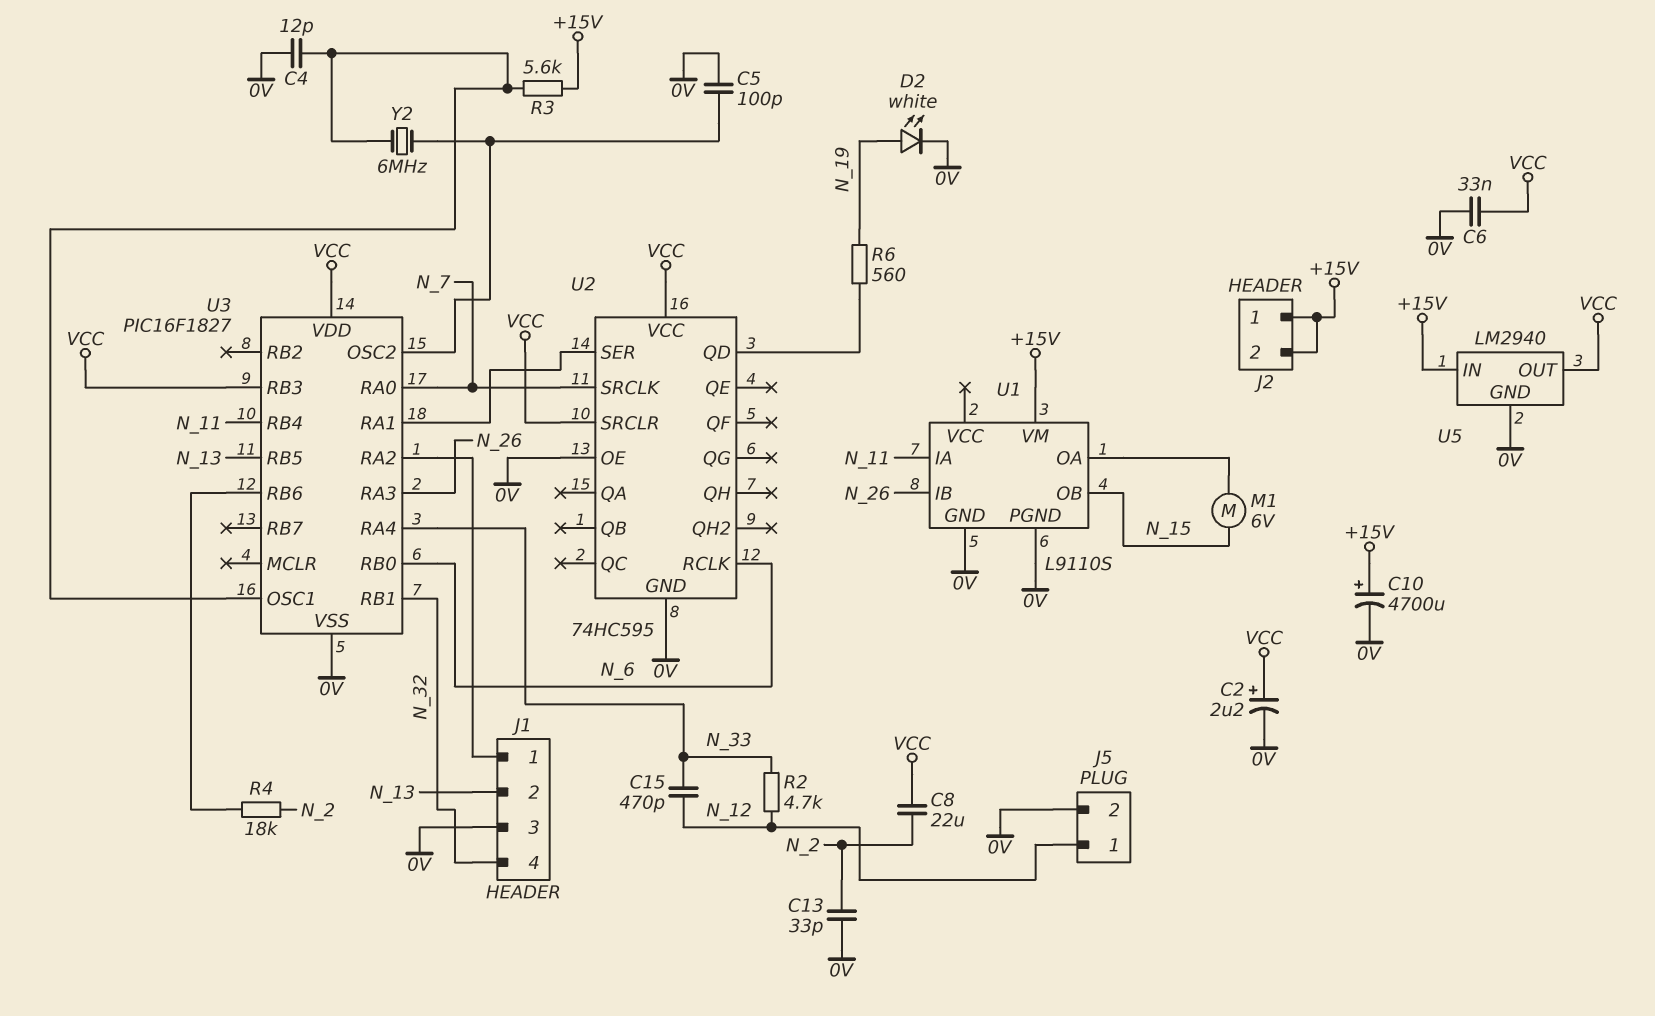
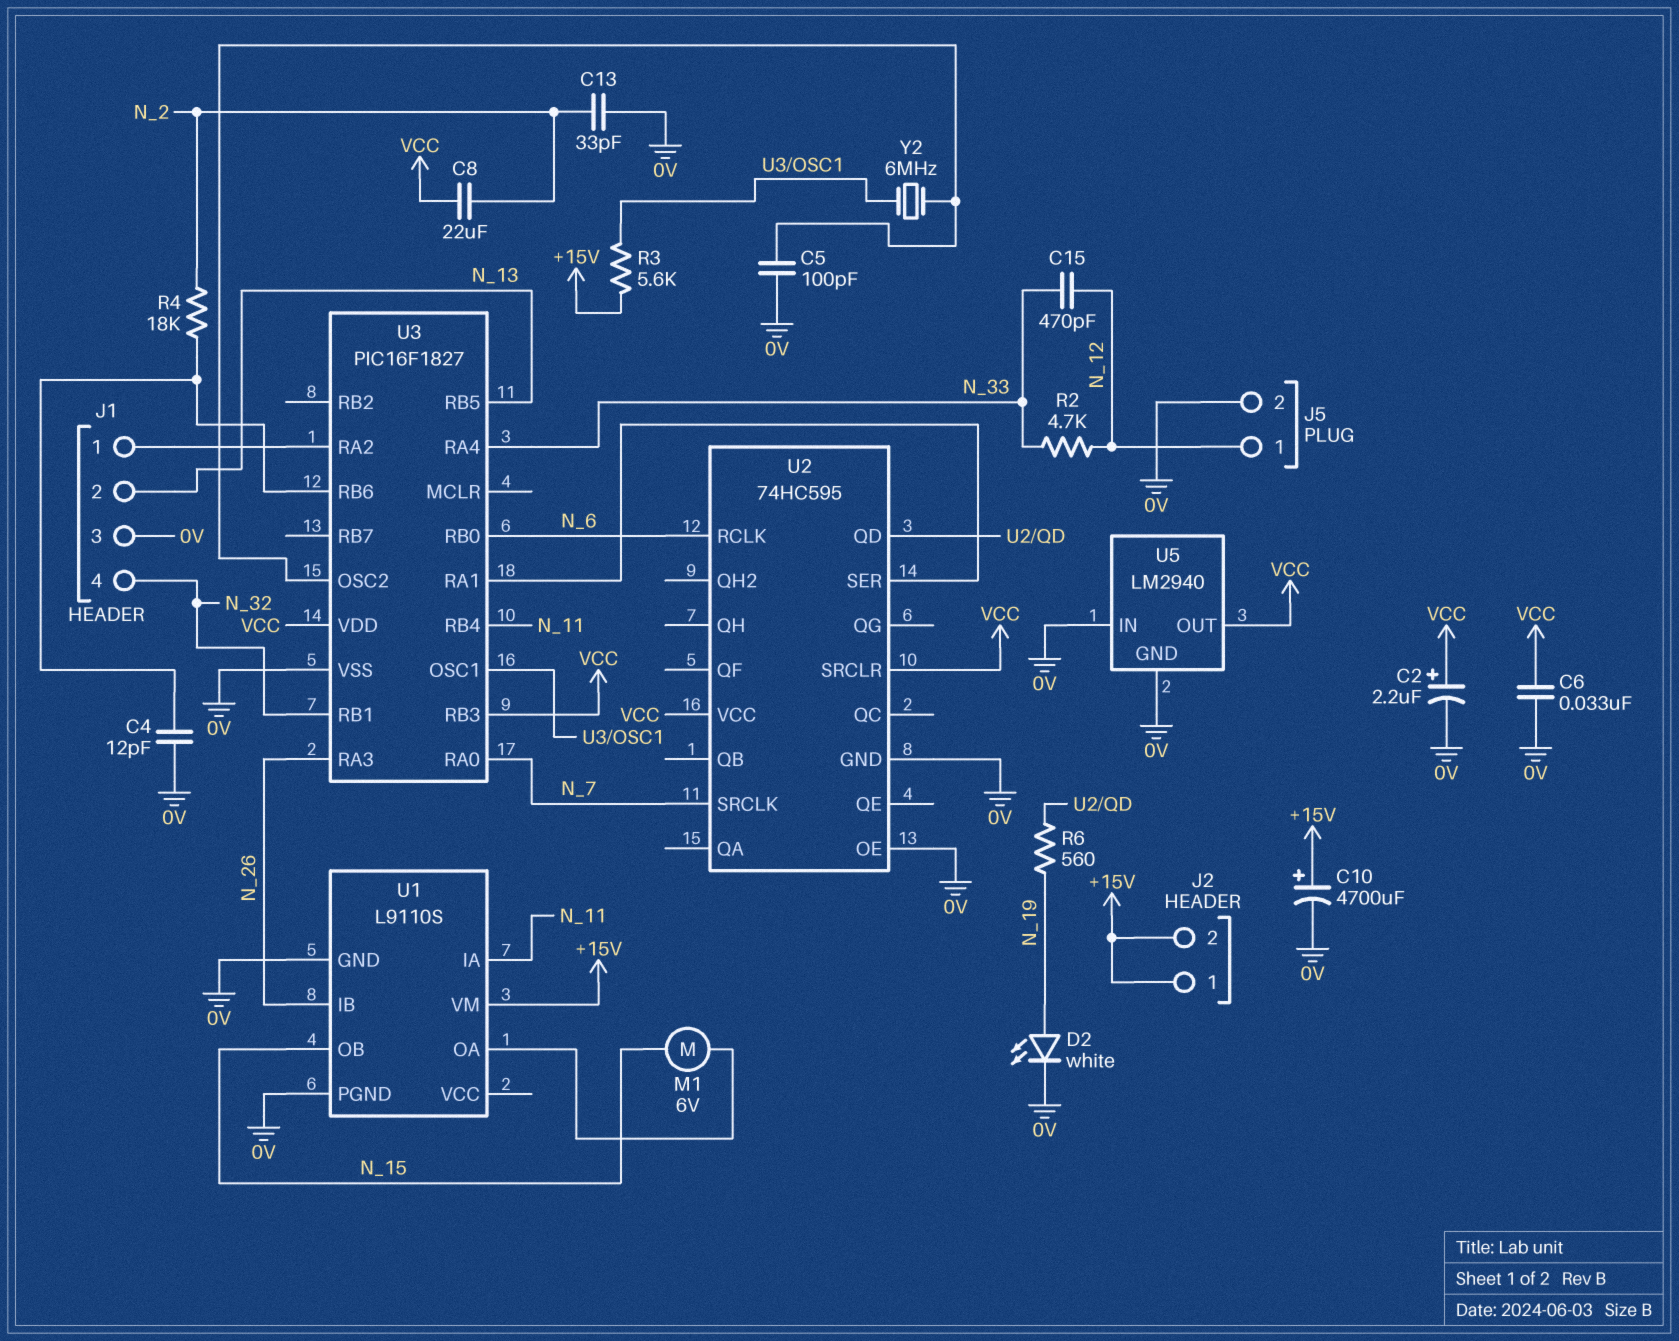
C4: 12pF (0V, U3/OSC1) -> 12pF (0V, U3/RB6)
U5 pin IN: +15V -> 0V

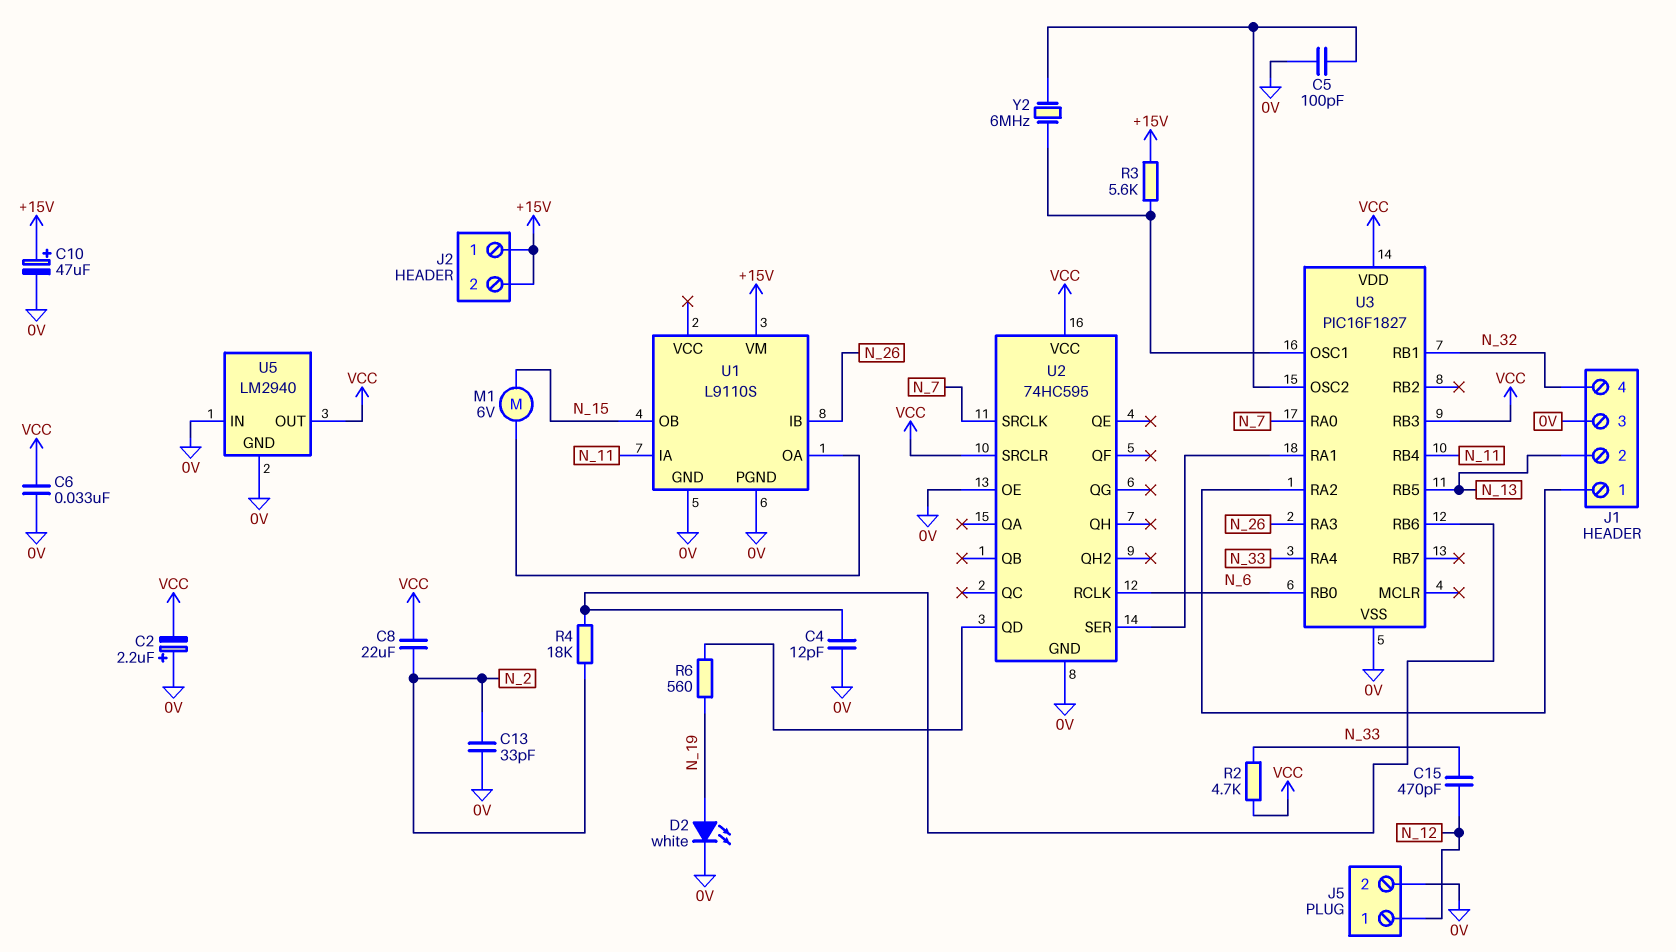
C2: 2.2uF (plus VCC, minus 0V) -> 2.2uF (plus 0V, minus VCC)
C10: 4700uF (plus +15V, minus 0V) -> 47uF (plus +15V, minus 0V)
R2: 4.7k (N_12, N_33) -> 4.7k (N_33, VCC)

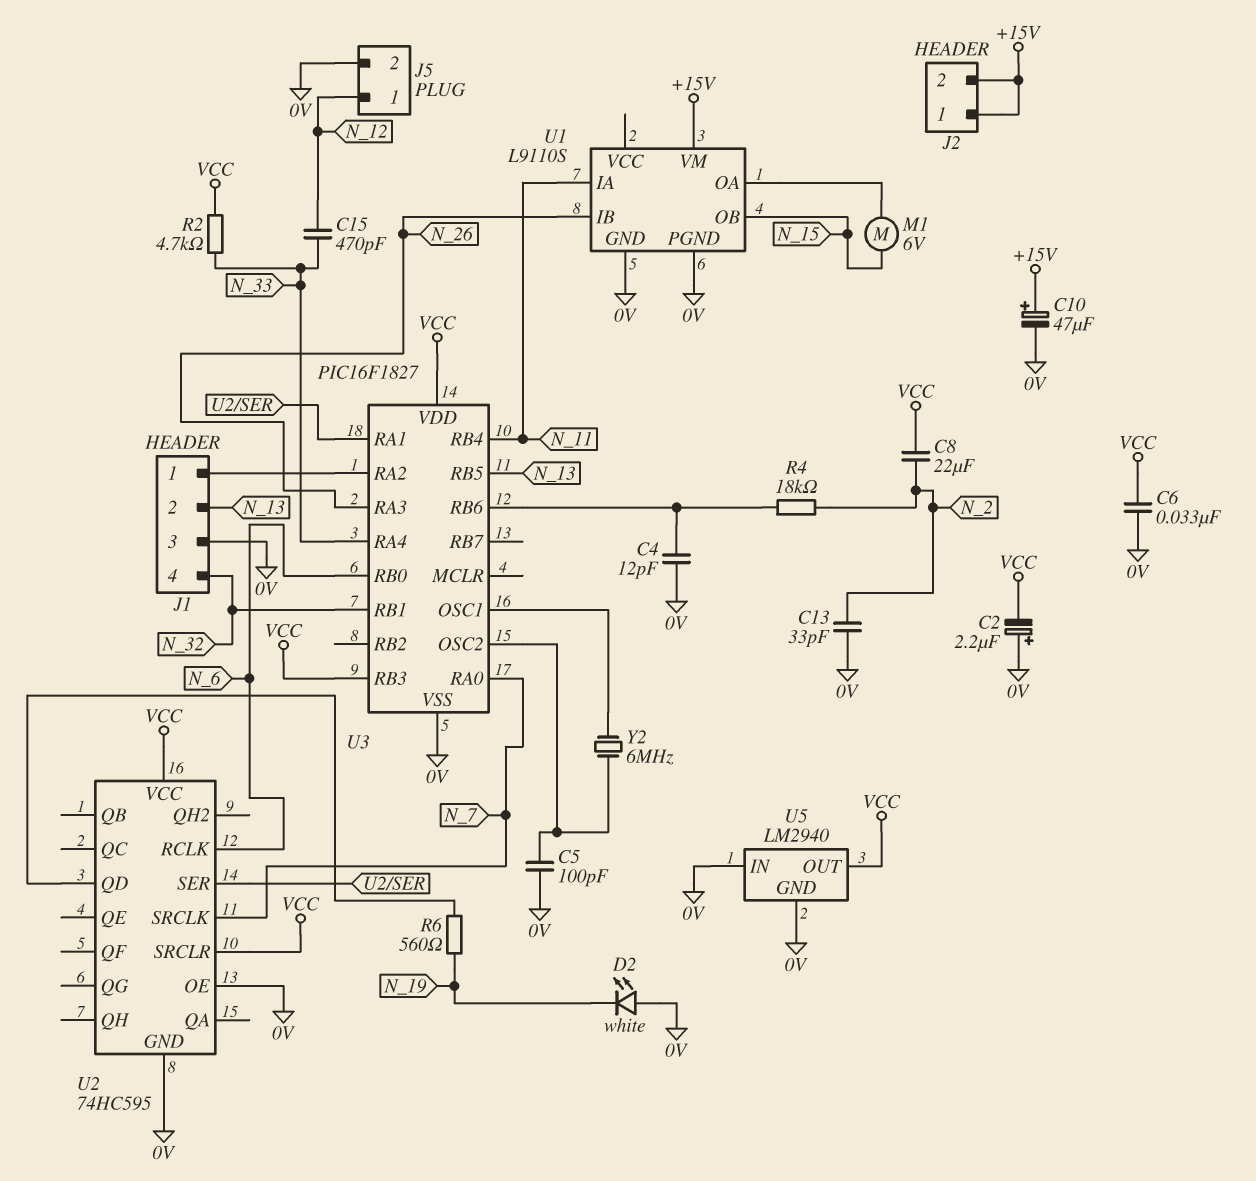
D2: LED white (A N_19, K 0V) -> LED white (A 0V, K N_19)
R3: 5.6k (+15V, U3/OSC1) -> none

